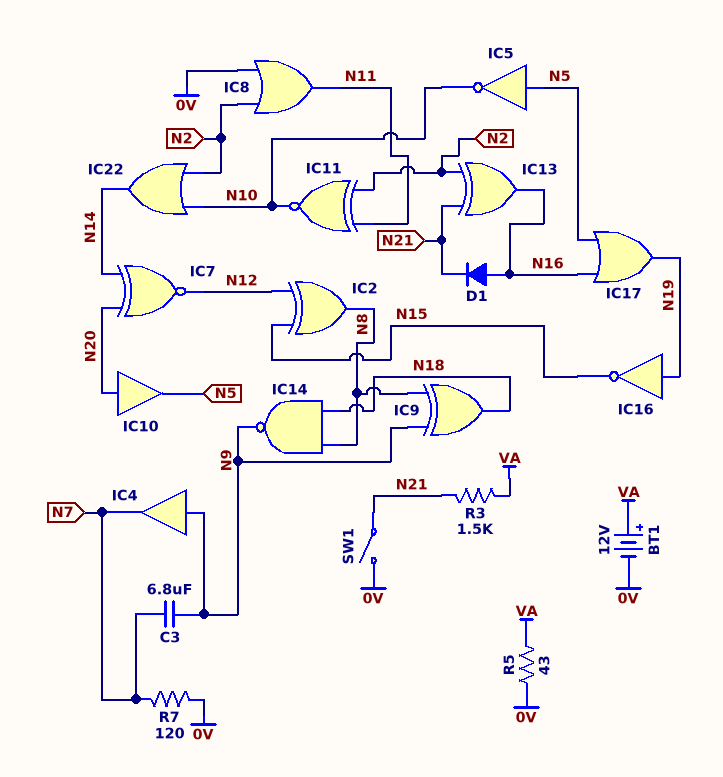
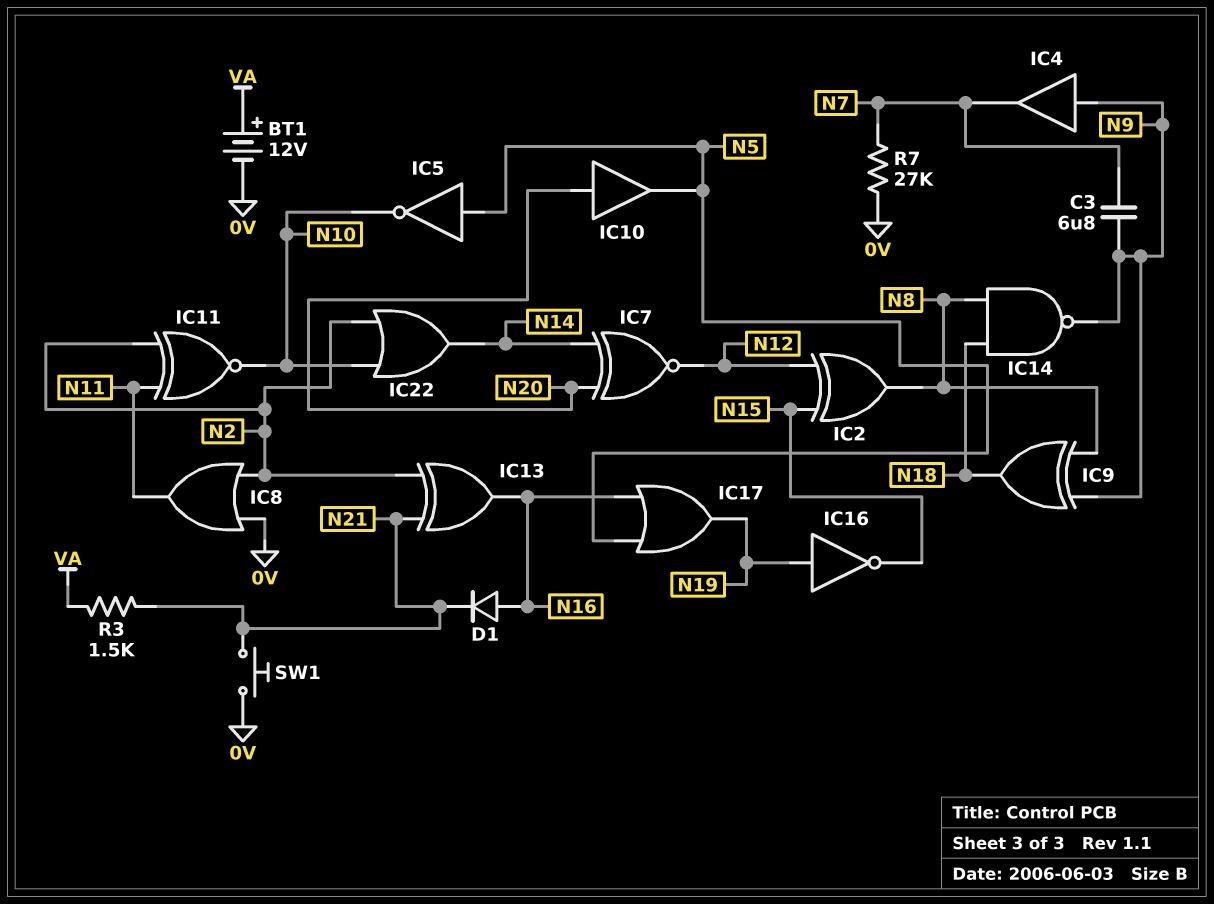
R5: 43 (0V, VA) -> none
R7: 120 (0V, N7) -> 27k (0V, N7)
SW1: switch (0V, N21) -> button (0V, N21)

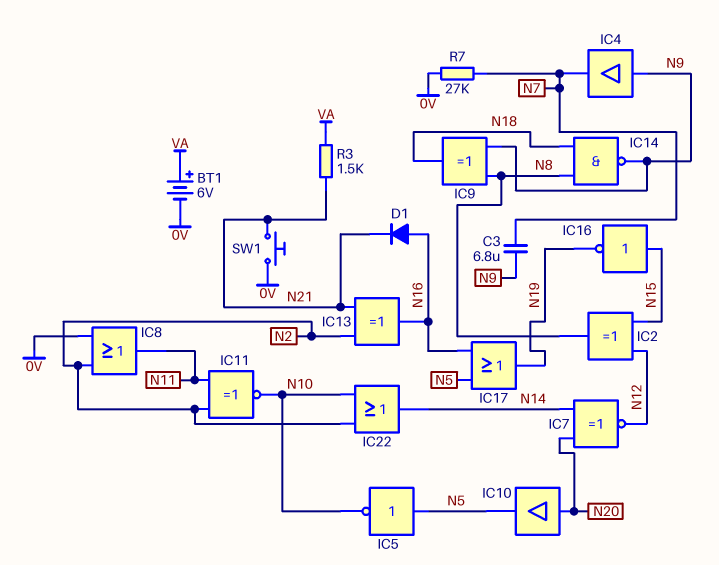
BT1: 12V (plus VA, minus 0V) -> 6V (plus VA, minus 0V)
IC16: NOT (in N19, out N15) -> NOT (in N15, out N19)

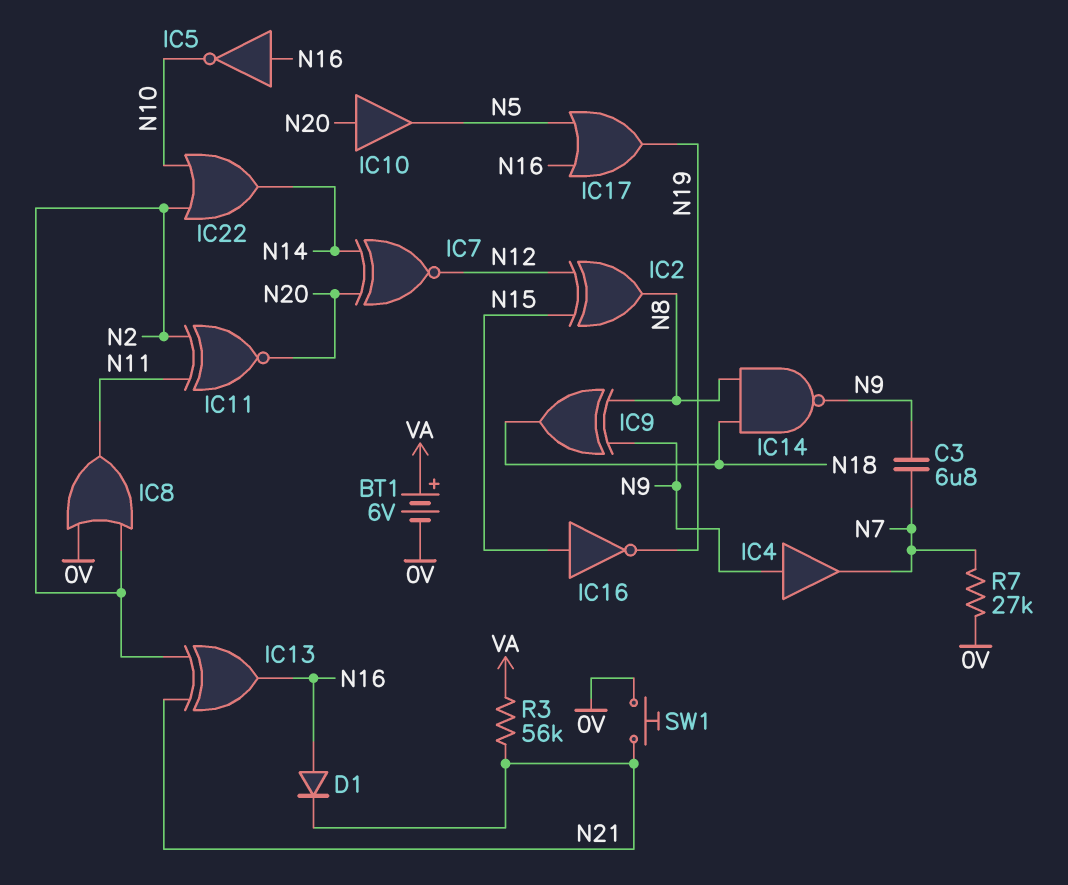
IC5: NOT (in N5, out N10) -> NOT (in N16, out N10)
IC11: XNOR (in N2, in N11, out N10) -> XNOR (in N2, in N11, out N20)
R3: 1.5k (N21, VA) -> 56k (N21, VA)

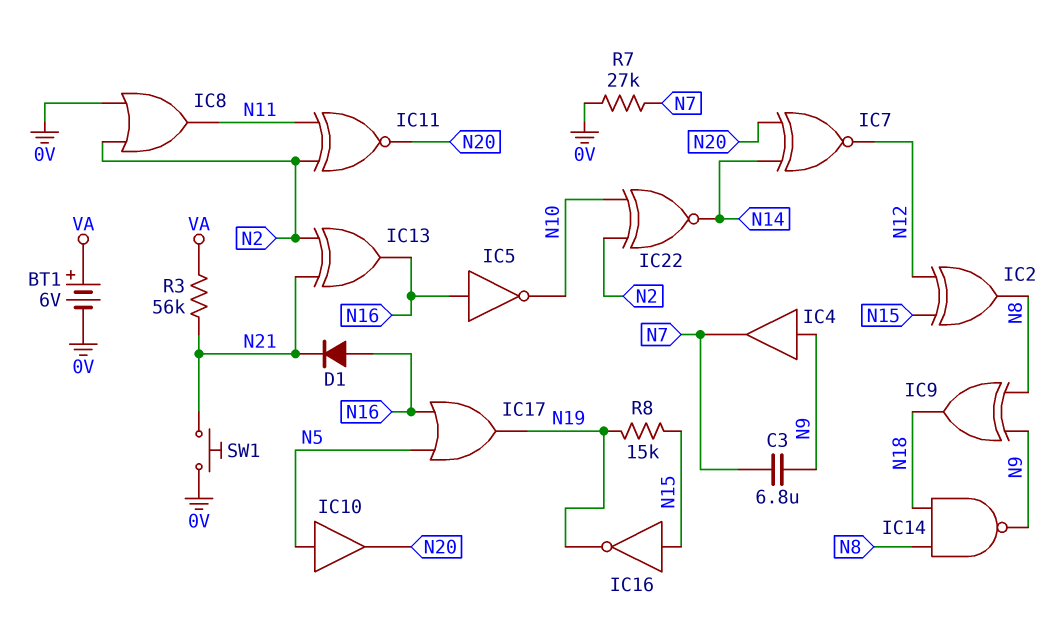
IC10: buffer (in N20, out N5) -> buffer (in N5, out N20)
IC22: OR (in N2, in N10, out N14) -> XNOR (in N2, in N10, out N14)
R8: none -> 15k (N15, N19)

